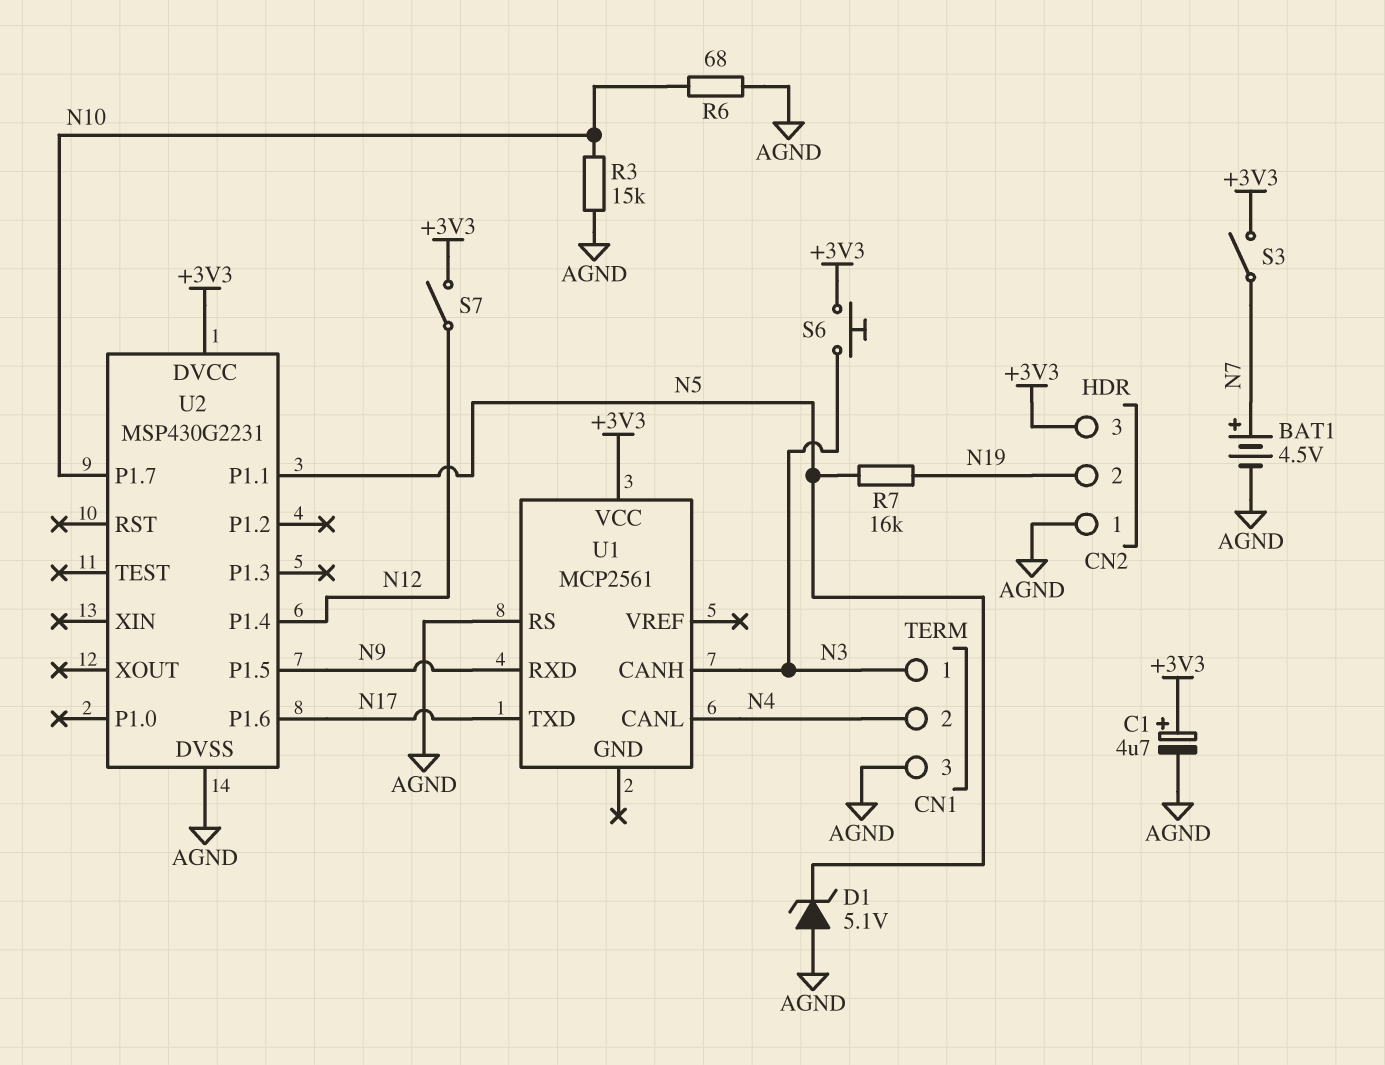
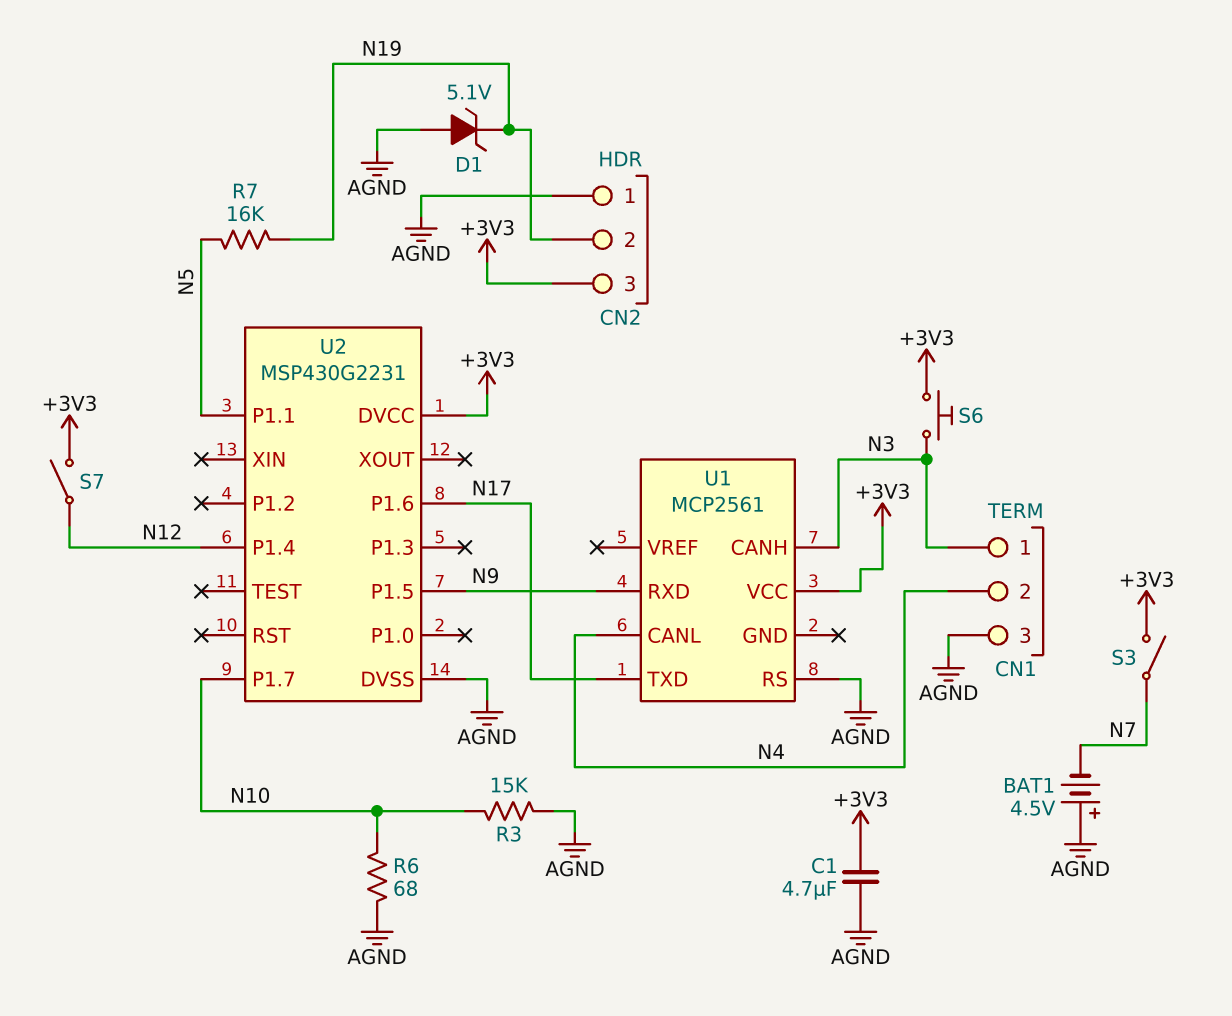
BAT1: 4.5V (plus N7, minus AGND) -> 4.5V (plus AGND, minus N7)
C1: 4.7uF (plus +3V3, minus AGND) -> 4.7uF (+3V3, AGND)
D1: zener 5.1V (A AGND, K N5) -> zener 5.1V (A AGND, K N19)

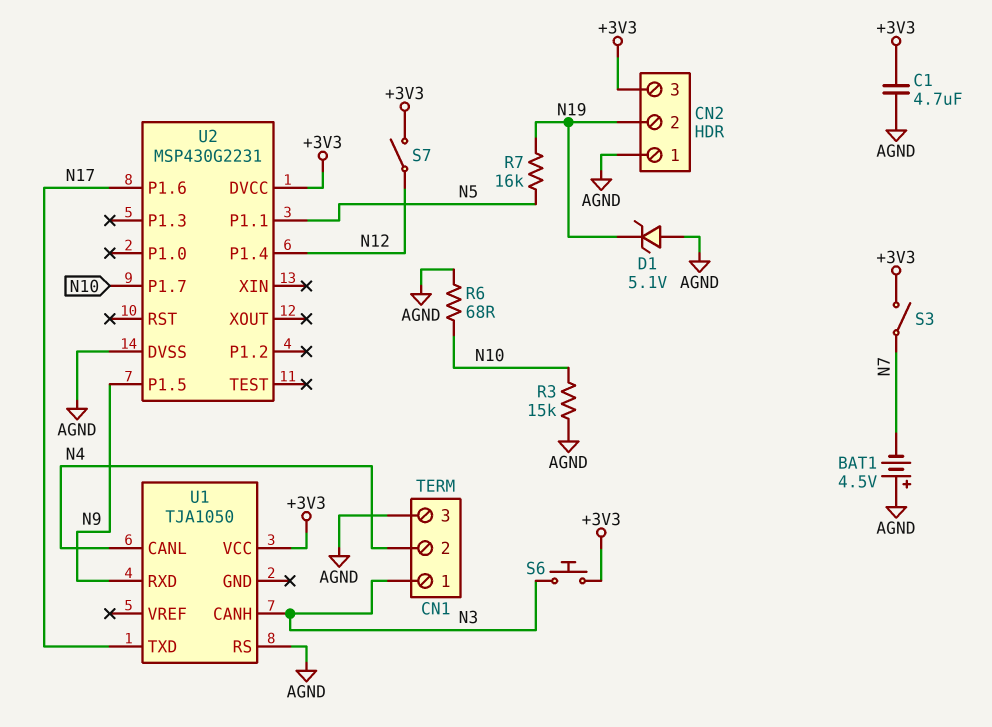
U1: MCP2561 -> TJA1050

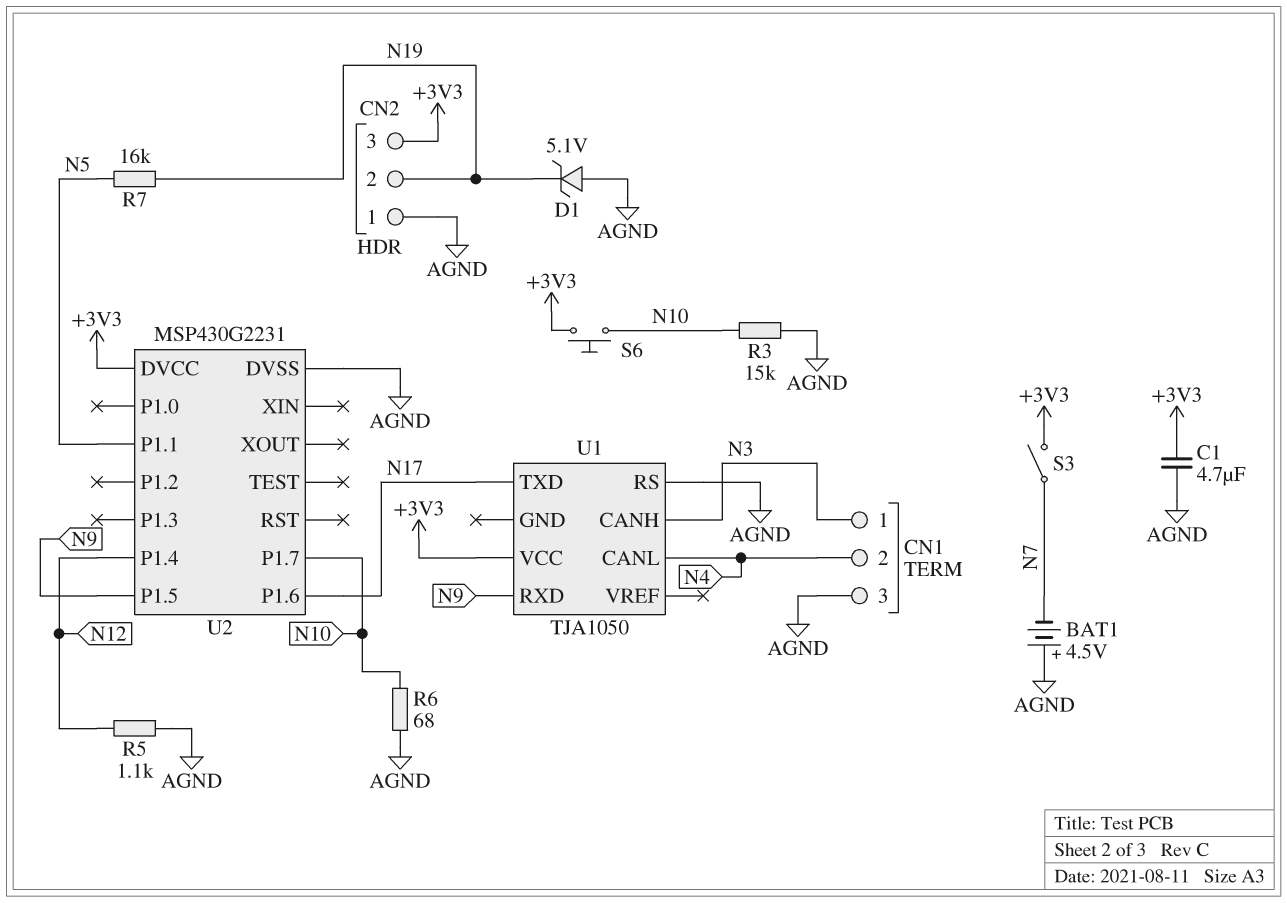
R5: none -> 1.1k (AGND, N12)
S6: button (+3V3, N3) -> button (+3V3, N10)
S7: switch (+3V3, N12) -> none

